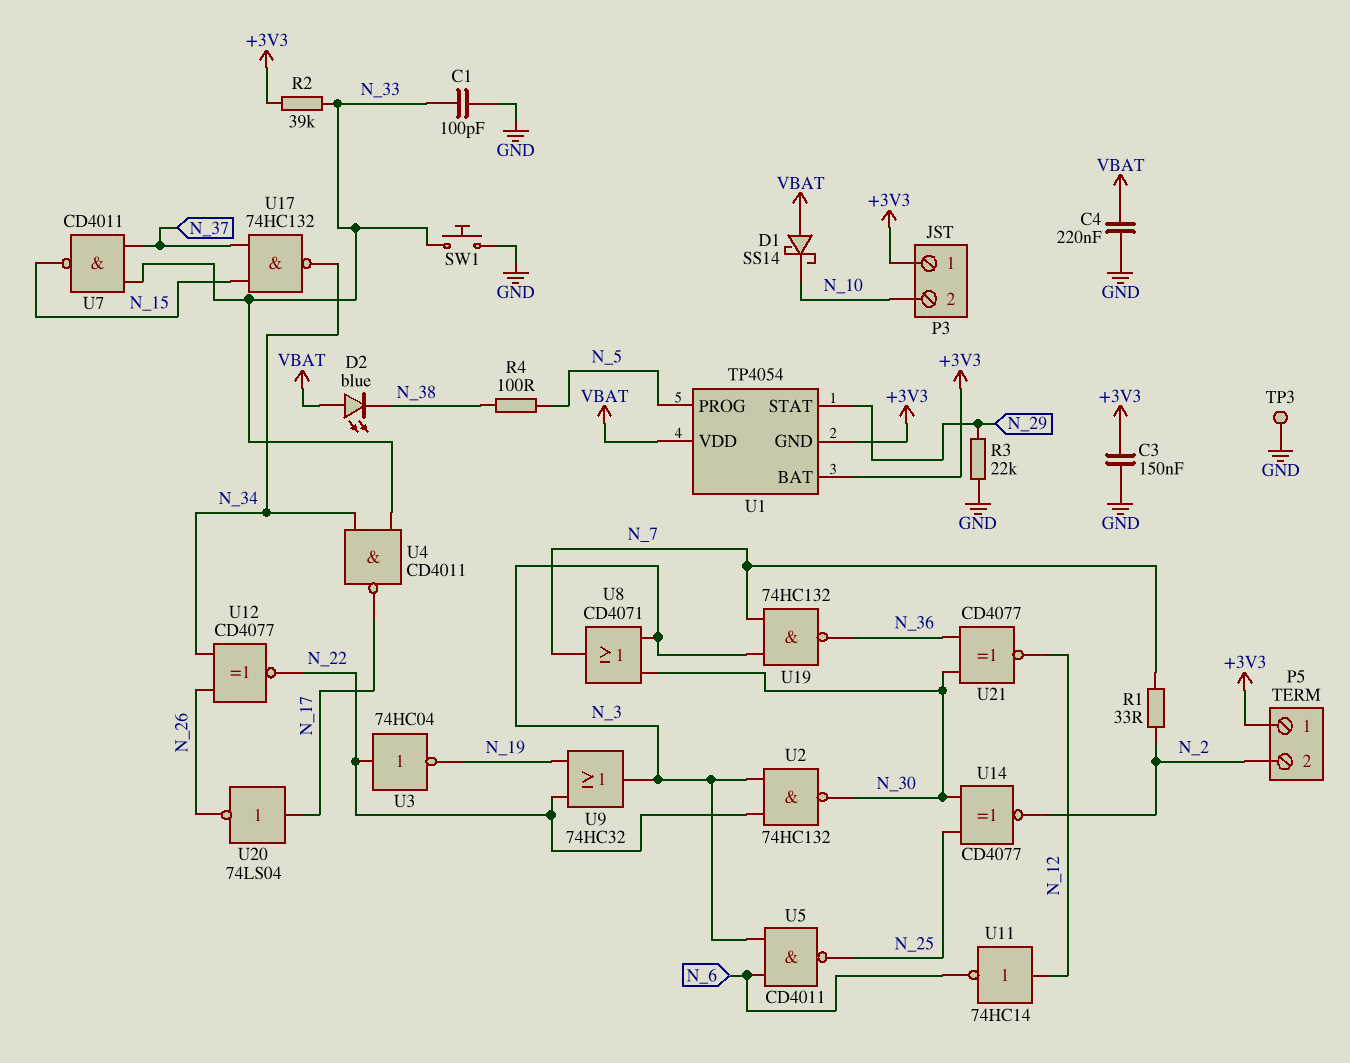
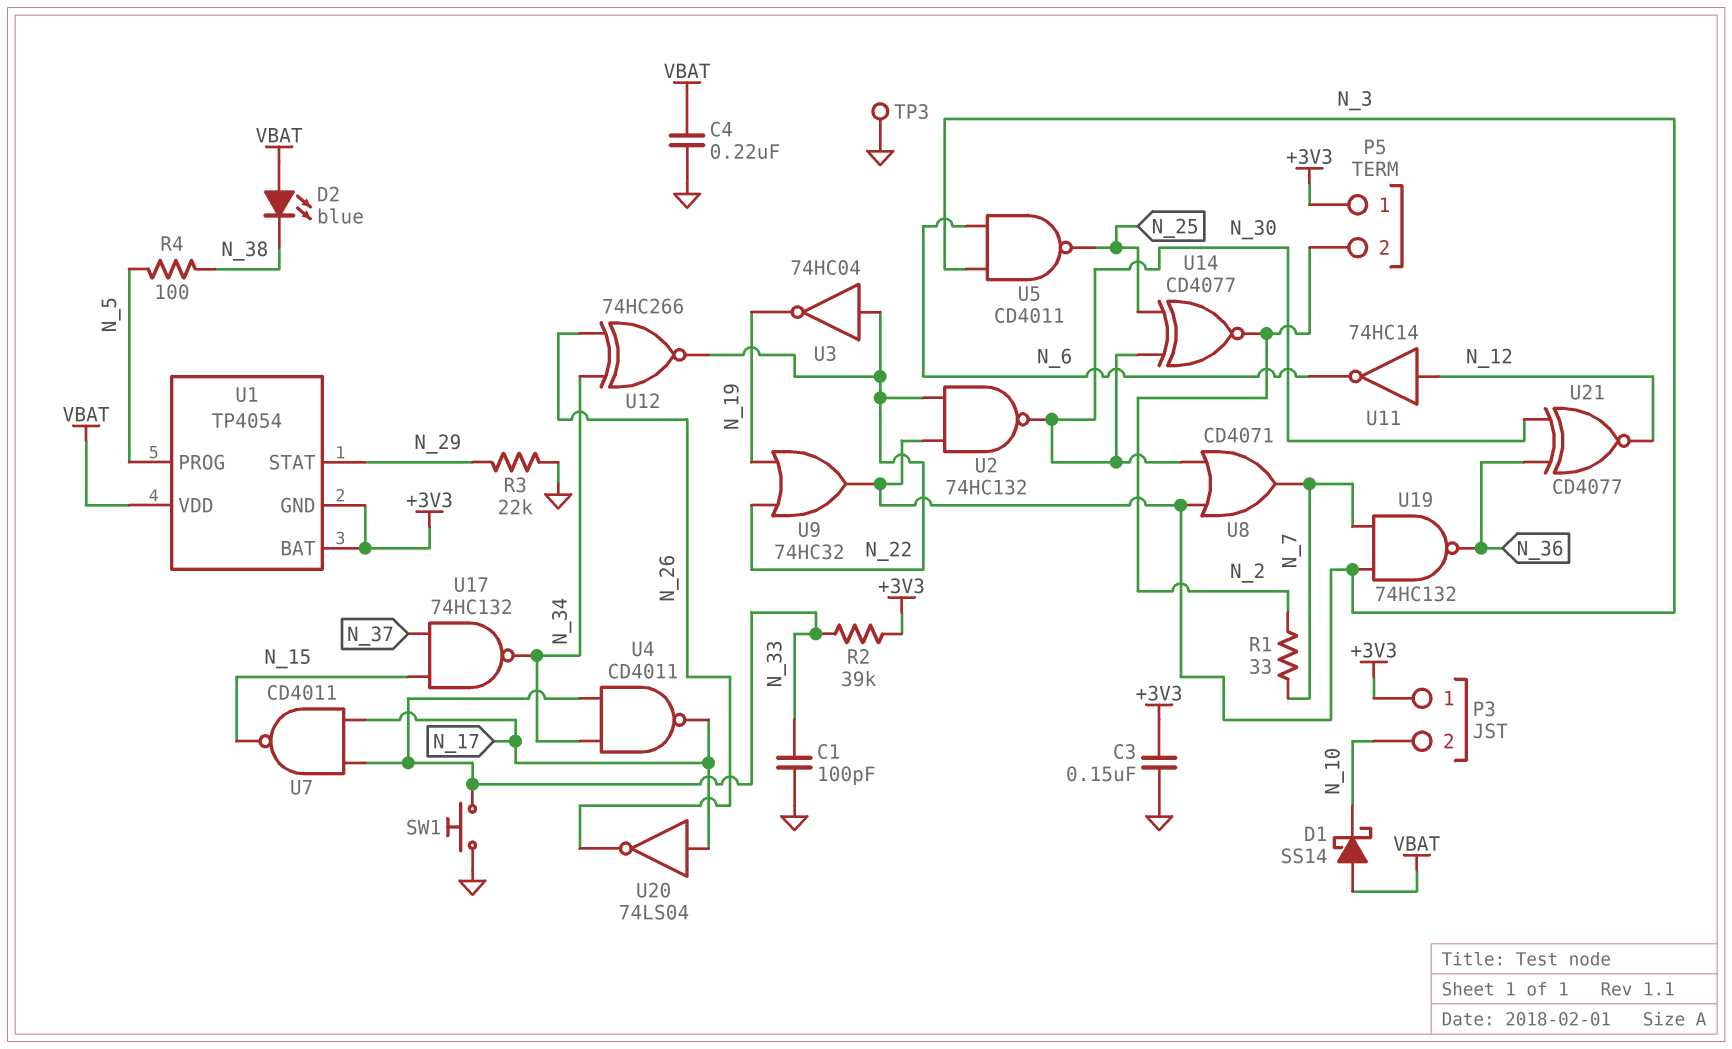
U7: NAND CD4011 (in N_33, in N_37, out N_15) -> NAND CD4011 (in N_17, in N_33, out N_15)
U12: XNOR CD4077 (in N_26, in N_34, out N_22) -> XNOR 74HC266 (in N_26, in N_34, out N_22)

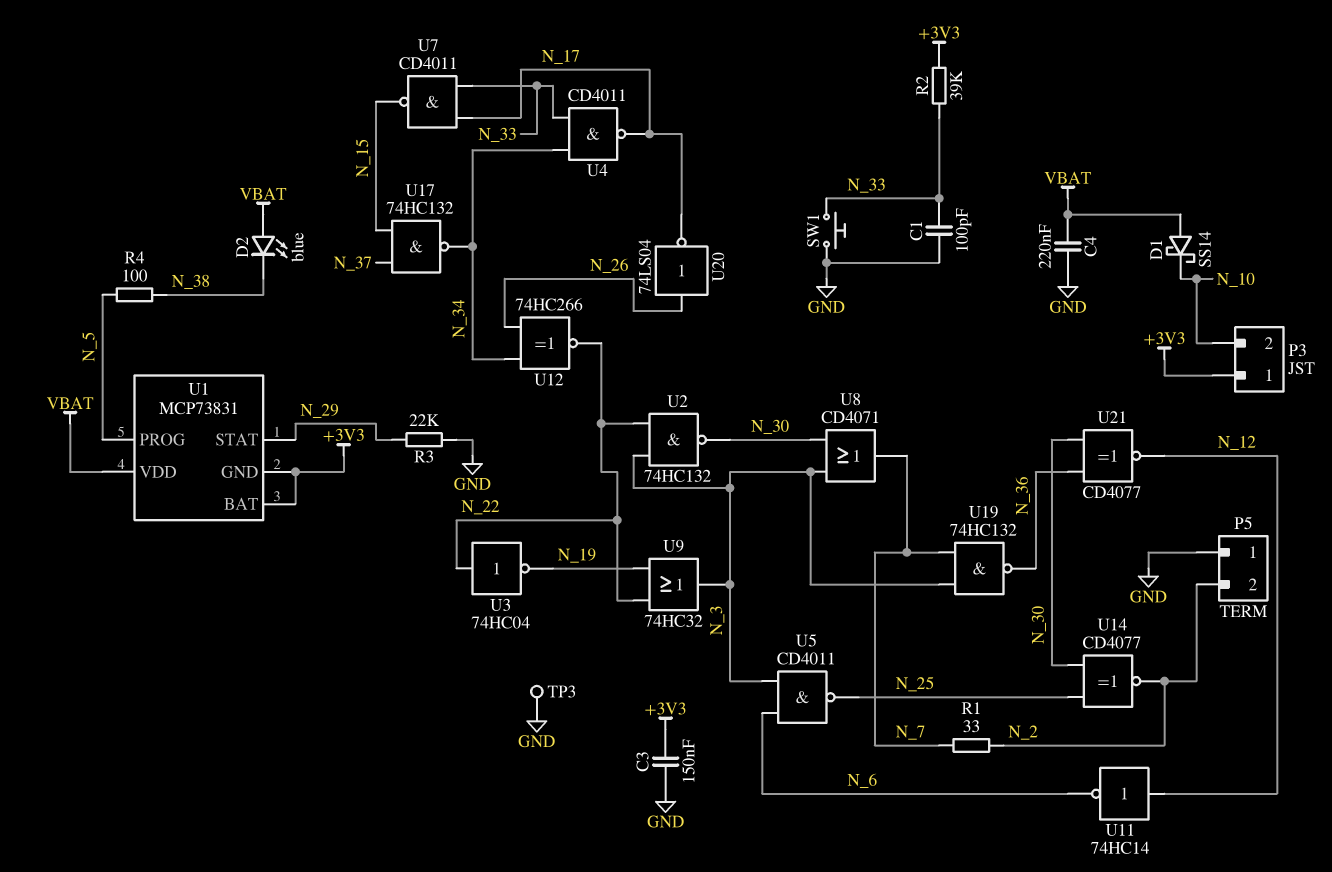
P5 pin 1: +3V3 -> GND
U1: TP4054 -> MCP73831
U20: NOT 74LS04 (in N_17, out N_26) -> NOT 74LS04 (in N_26, out N_17)

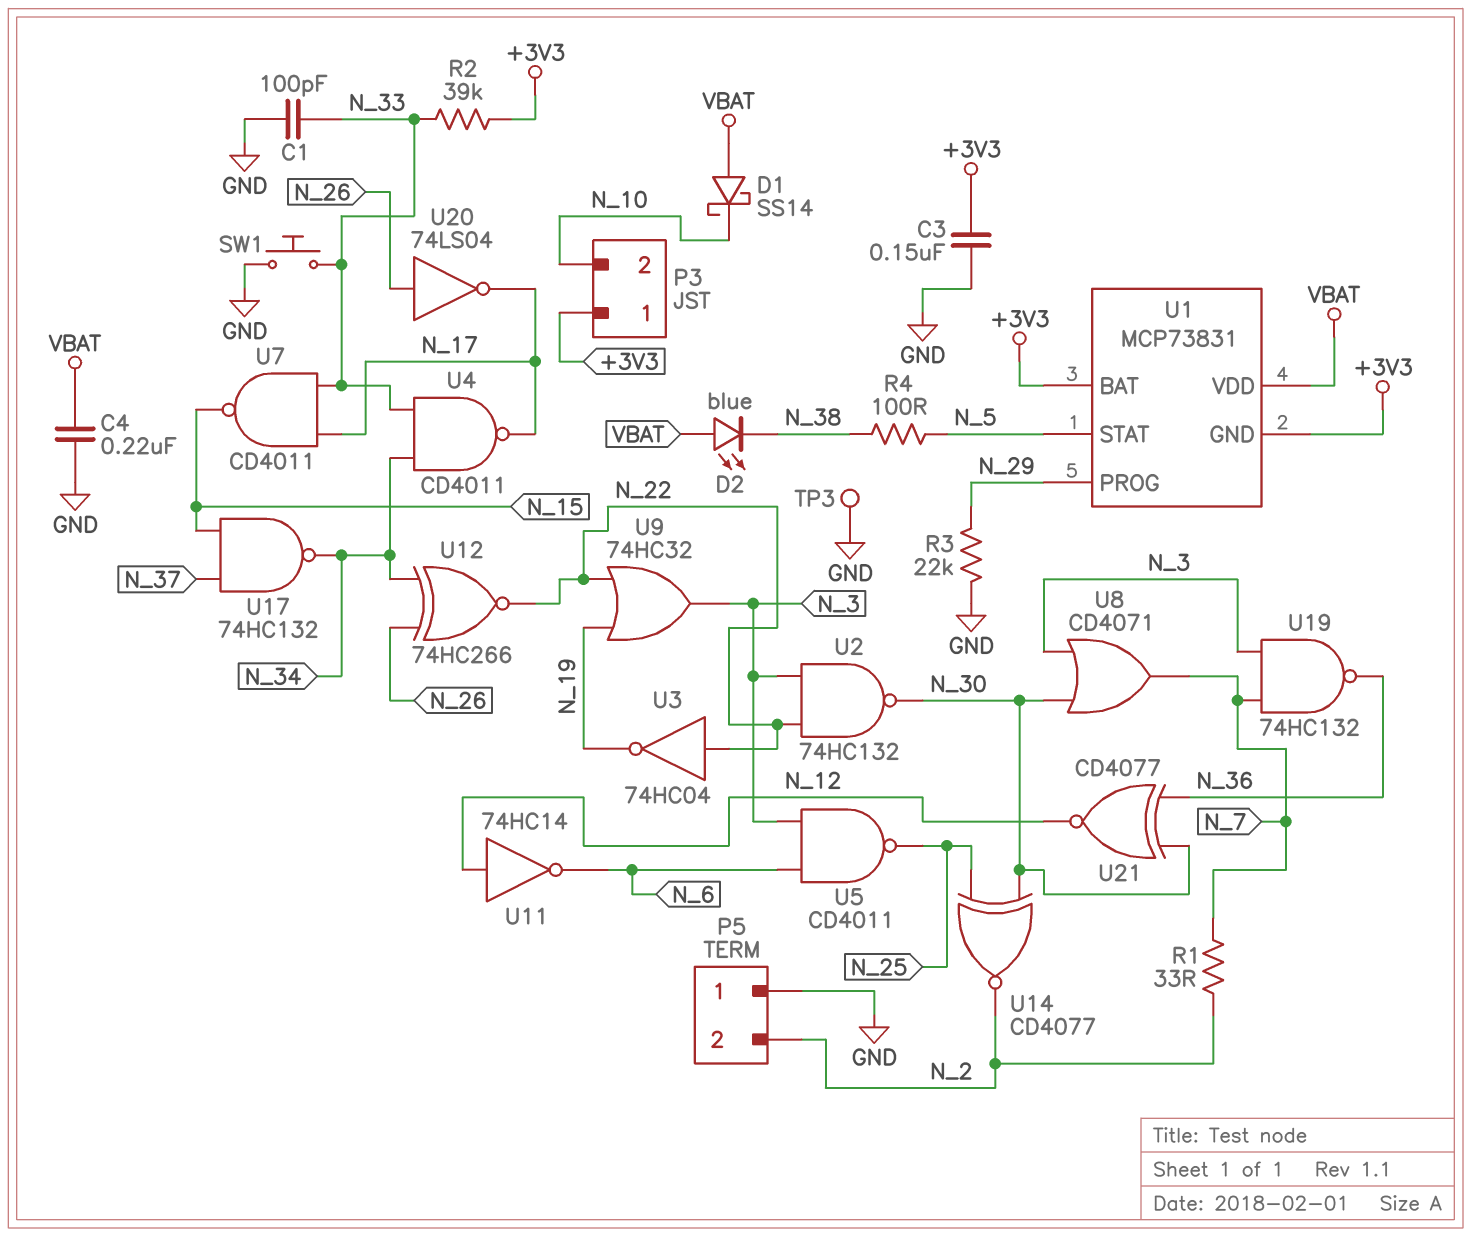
U1 pin PROG: N_5 -> N_29
U1 pin STAT: N_29 -> N_5

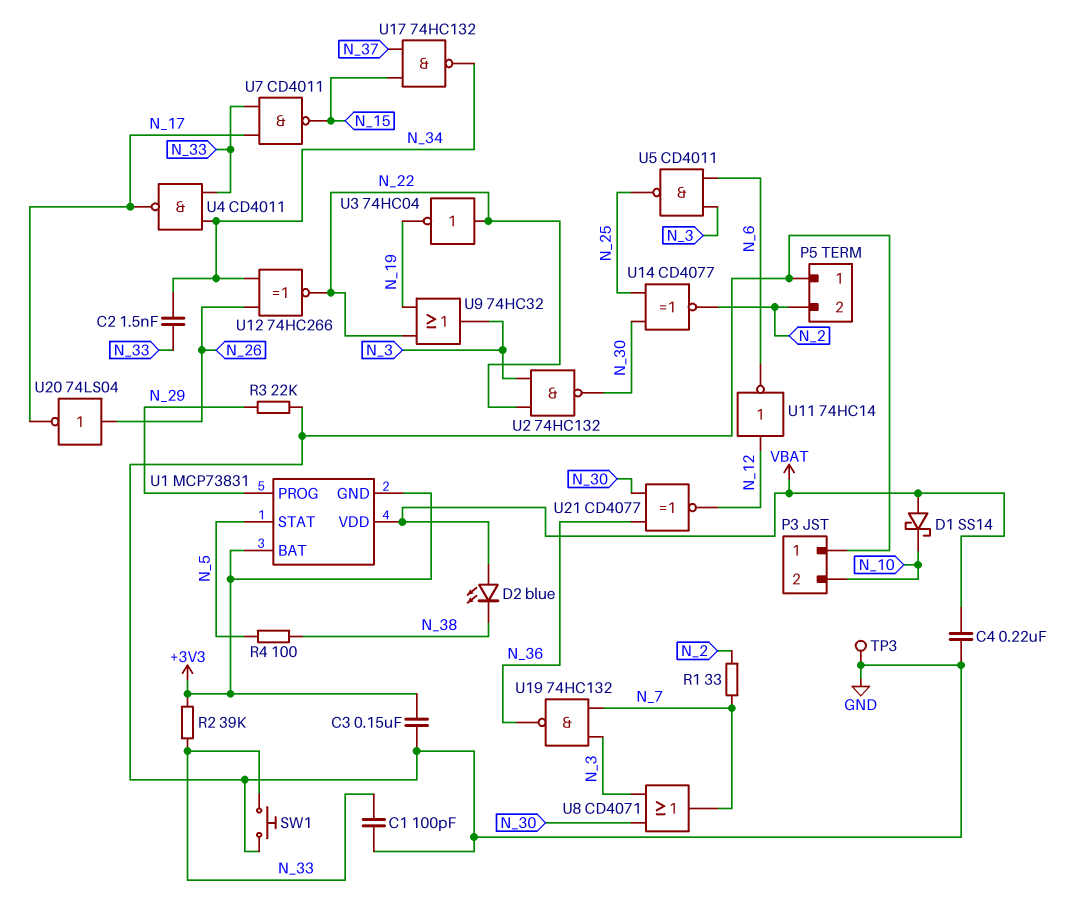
C2: none -> 1.5nF (N_33, N_34)
P3 pin 1: +3V3 -> GND

